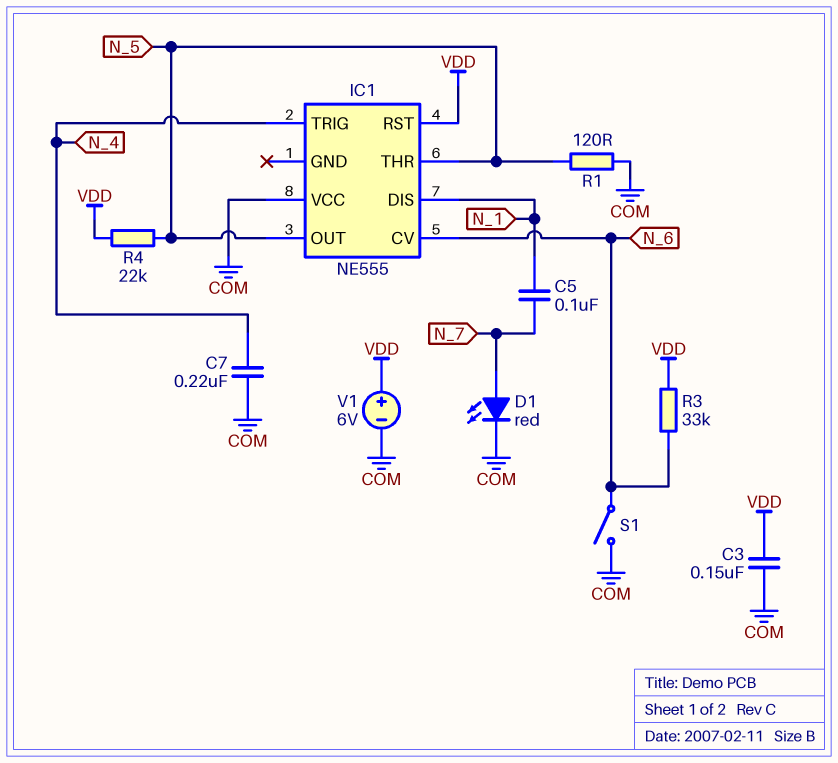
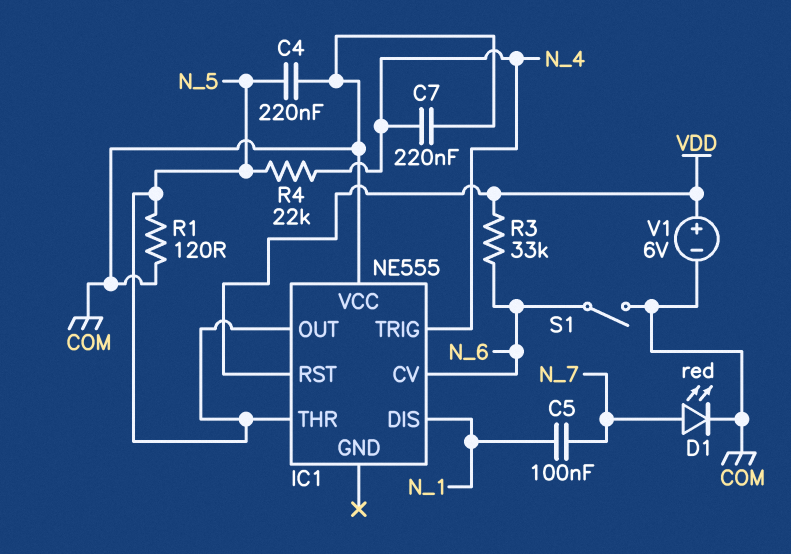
C3: 150nF (COM, VDD) -> none
C4: none -> 220nF (COM, N_5)
R4: 22k (N_5, VDD) -> 22k (N_4, N_5)

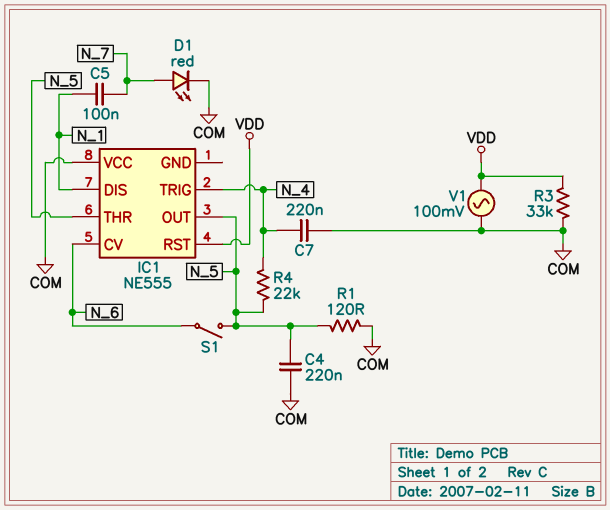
R3: 33k (N_6, VDD) -> 33k (COM, VDD)
S1: switch (COM, N_6) -> switch (N_5, N_6)
V1: 6V (plus VDD, minus COM) -> AC 100mV (COM, VDD)

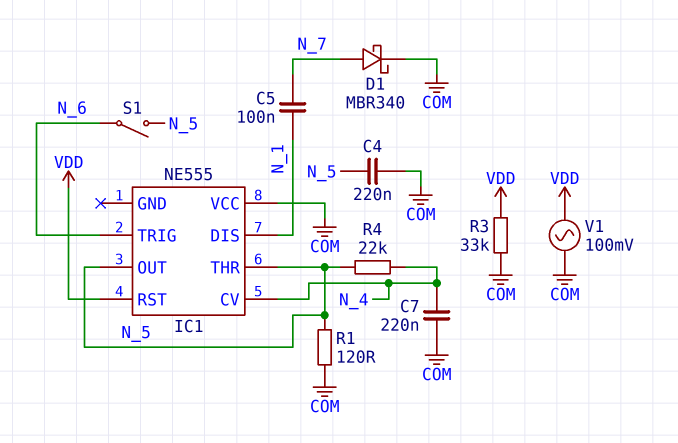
D1: LED red (A N_7, K COM) -> schottky MBR340 (A N_7, K COM)
IC1 pin CV: N_6 -> N_4
IC1 pin TRIG: N_4 -> N_6

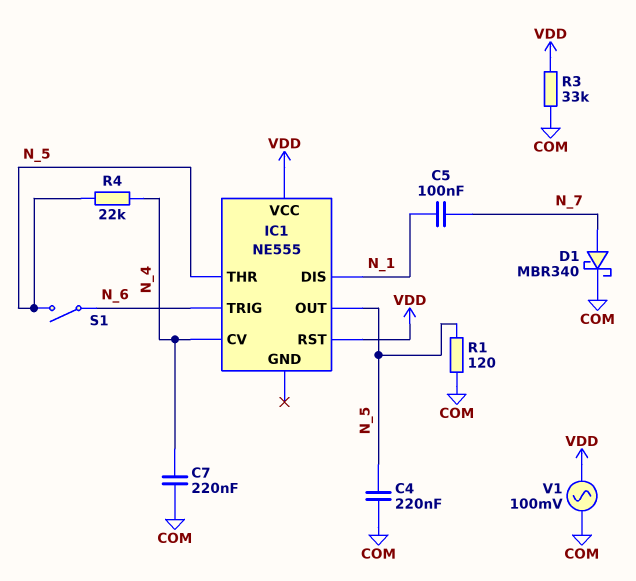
IC1 pin VCC: COM -> VDD

